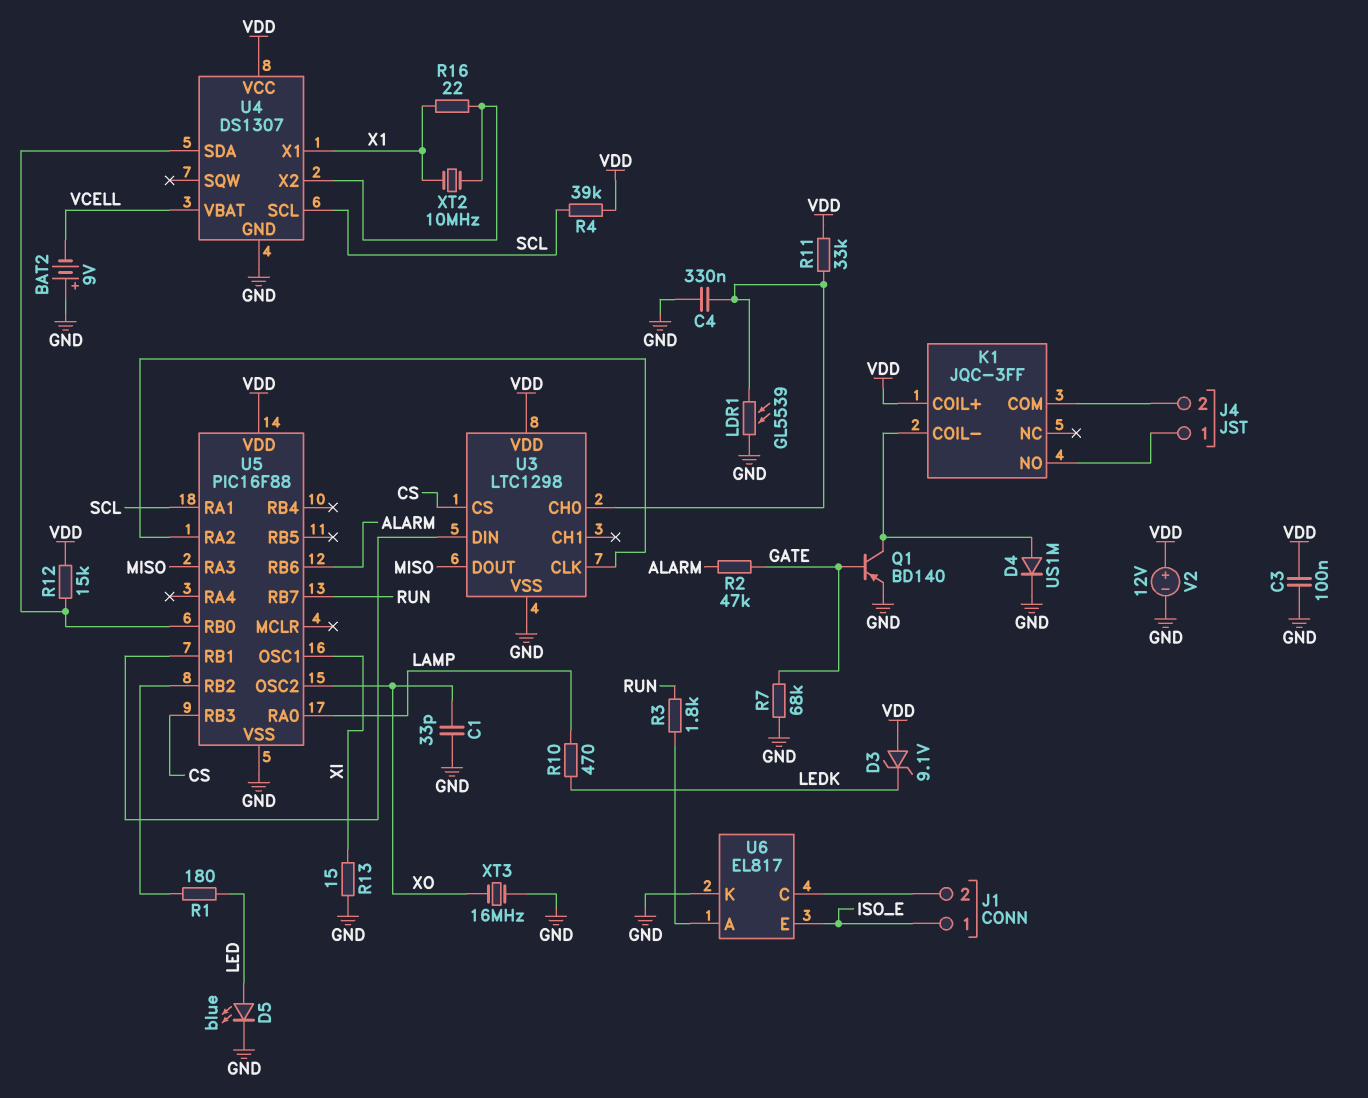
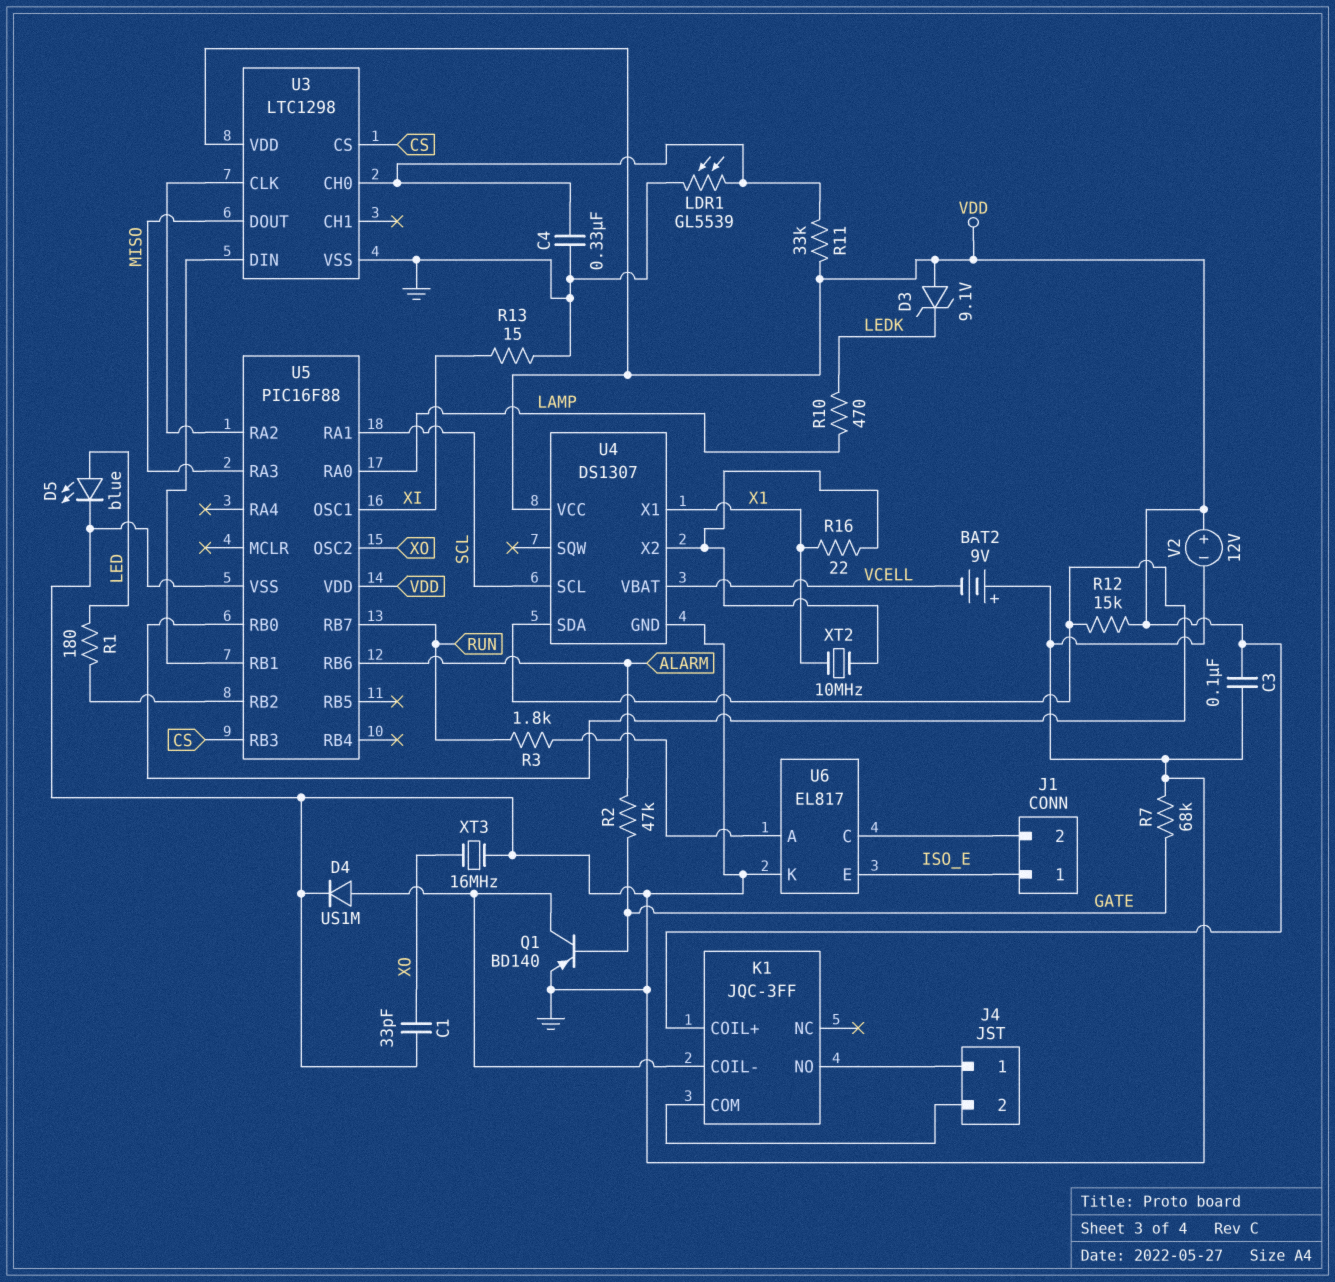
R4: 39k (SCL, VDD) -> none

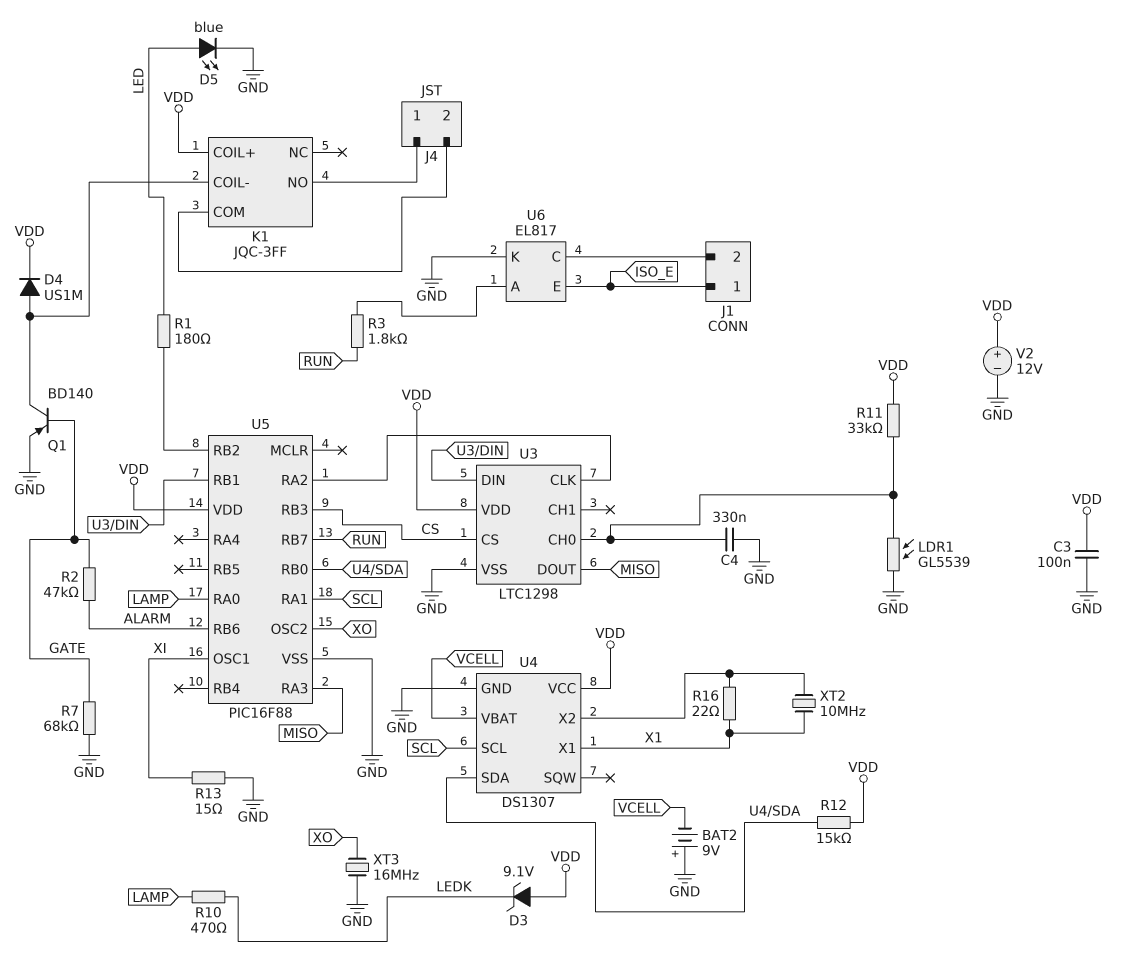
C1: 33pF (GND, XO) -> none
D4: diode US1M (A K1/COIL-, K GND) -> diode US1M (A K1/COIL-, K VDD)

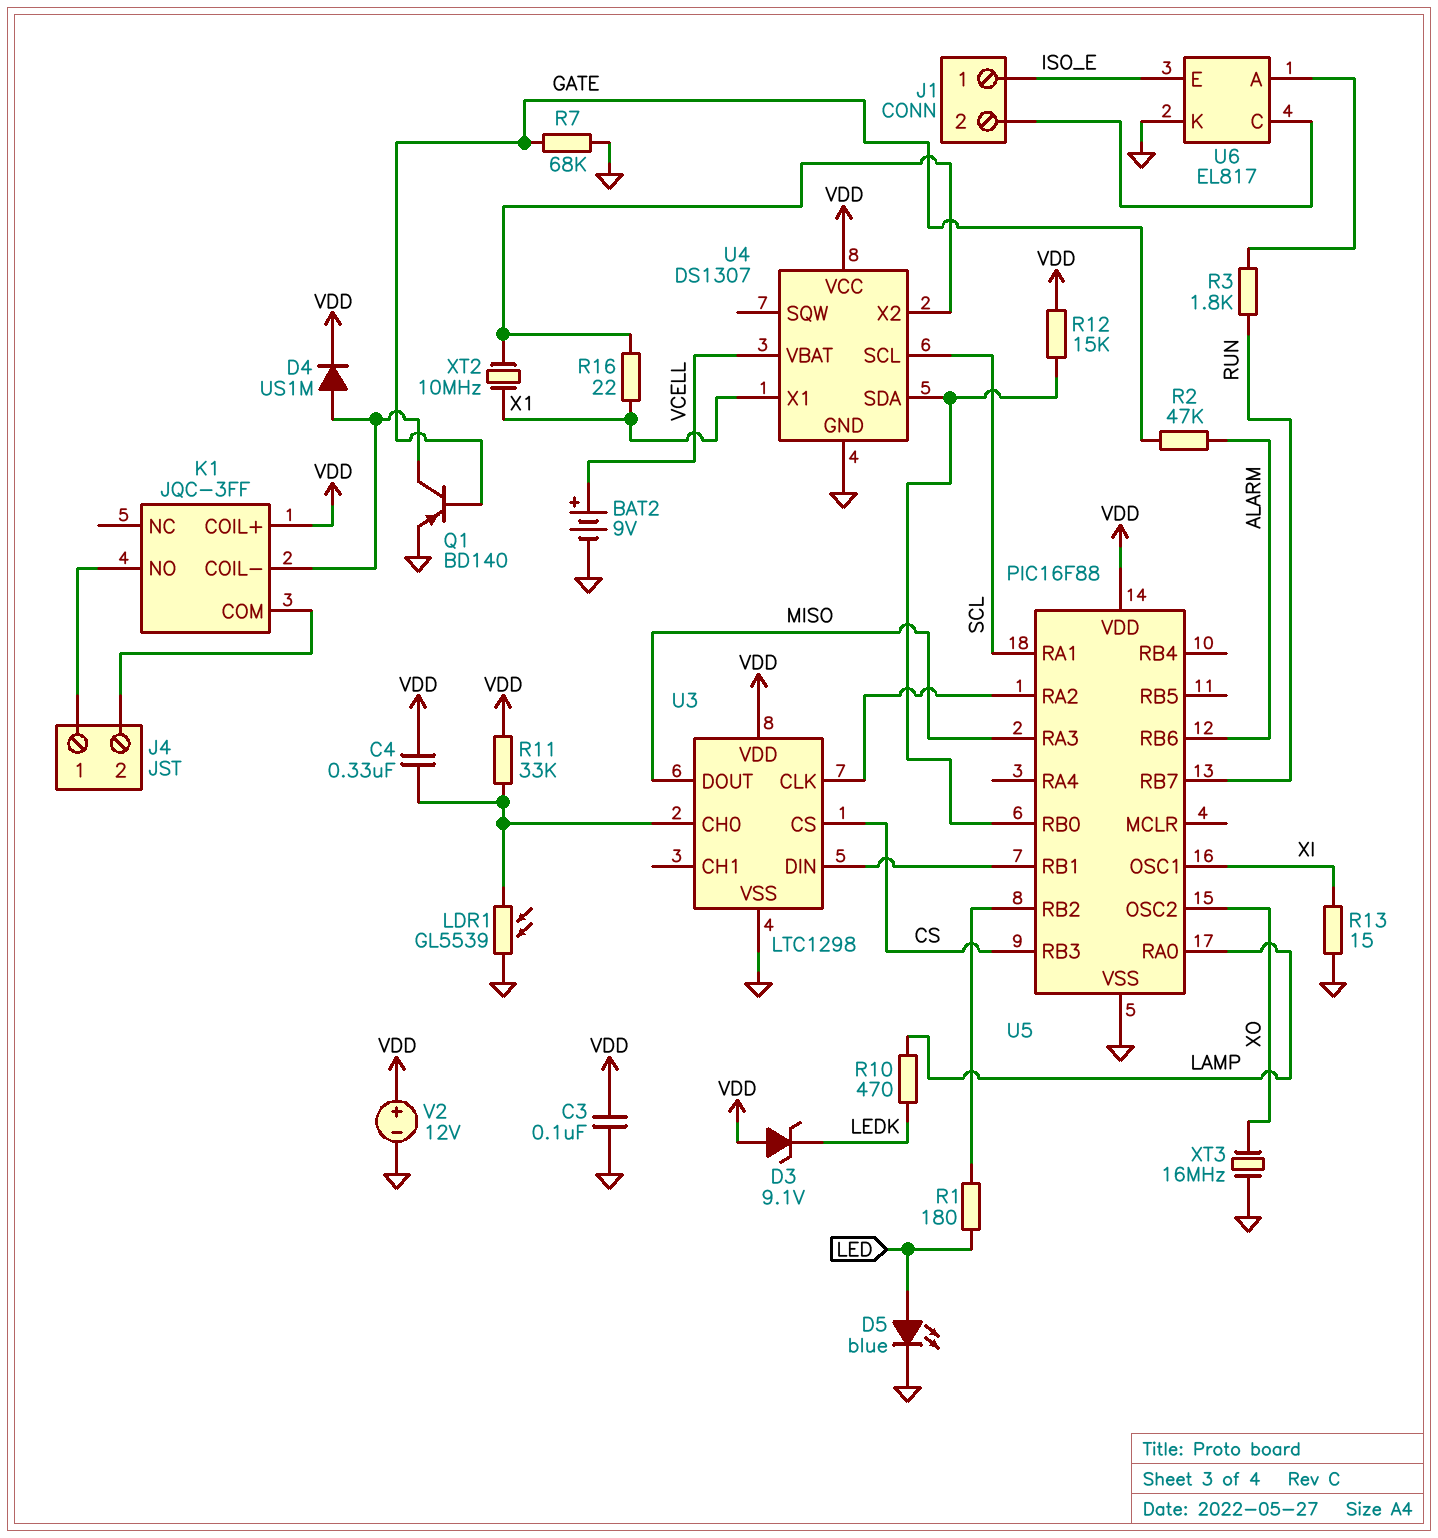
BAT2: 9V (plus GND, minus VCELL) -> 9V (plus VCELL, minus GND)
C4: 330nF (GND, U3/CH0) -> 330nF (U3/CH0, VDD)

